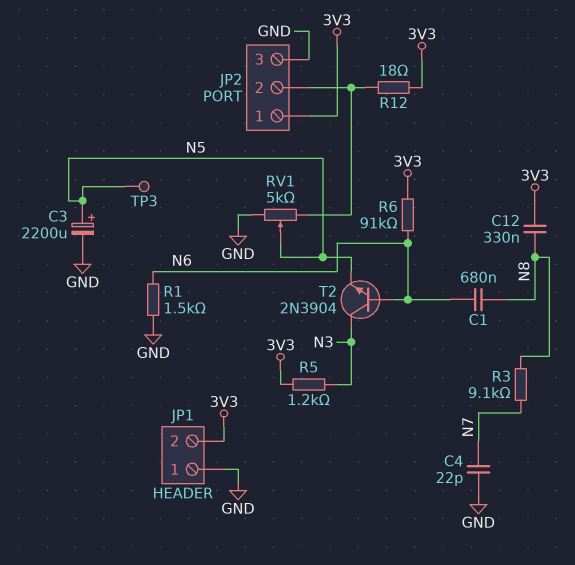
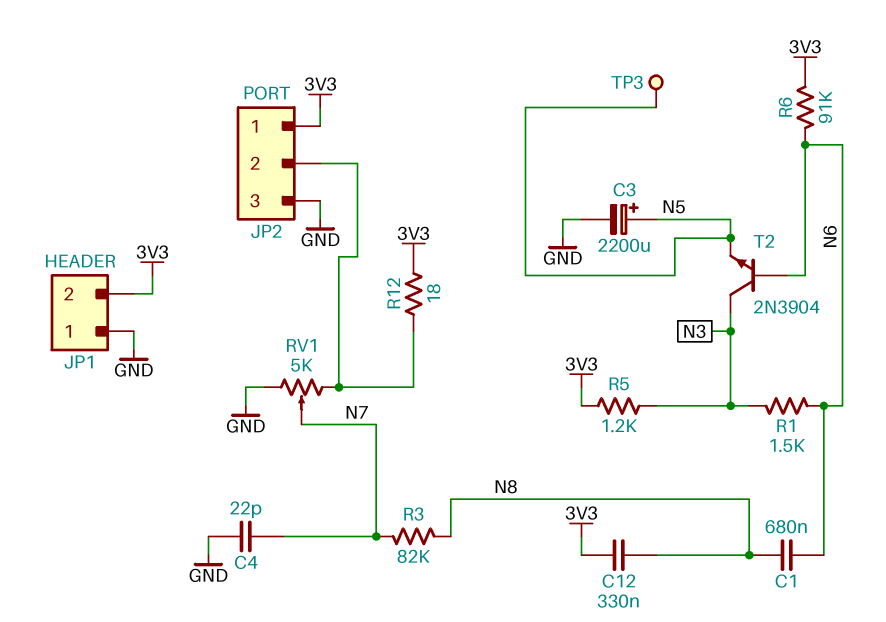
R1: 1.5k (GND, N6) -> 1.5k (N3, N6)
R3: 9.1k (N7, N8) -> 82k (N7, N8)
RV1: 5k (GND, JP2/2, wiper N5) -> 5k (GND, JP2/2, wiper N7)

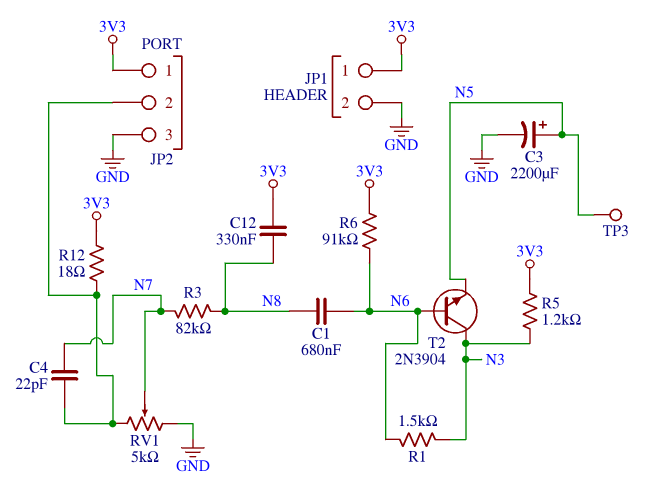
C4: 22pF (GND, N7) -> 22pF (JP2/2, N7)
JP1 pin 1: GND -> 3V3
JP1 pin 2: 3V3 -> GND

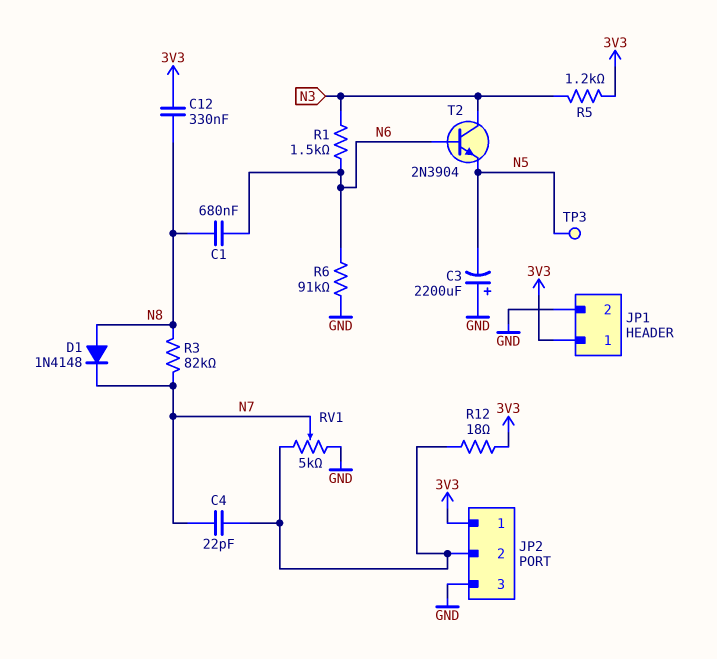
C3: 2200uF (plus N5, minus GND) -> 2200uF (plus GND, minus N5)
D1: none -> diode 1N4148 (A N8, K N7)
R6: 91k (3V3, N6) -> 91k (GND, N6)

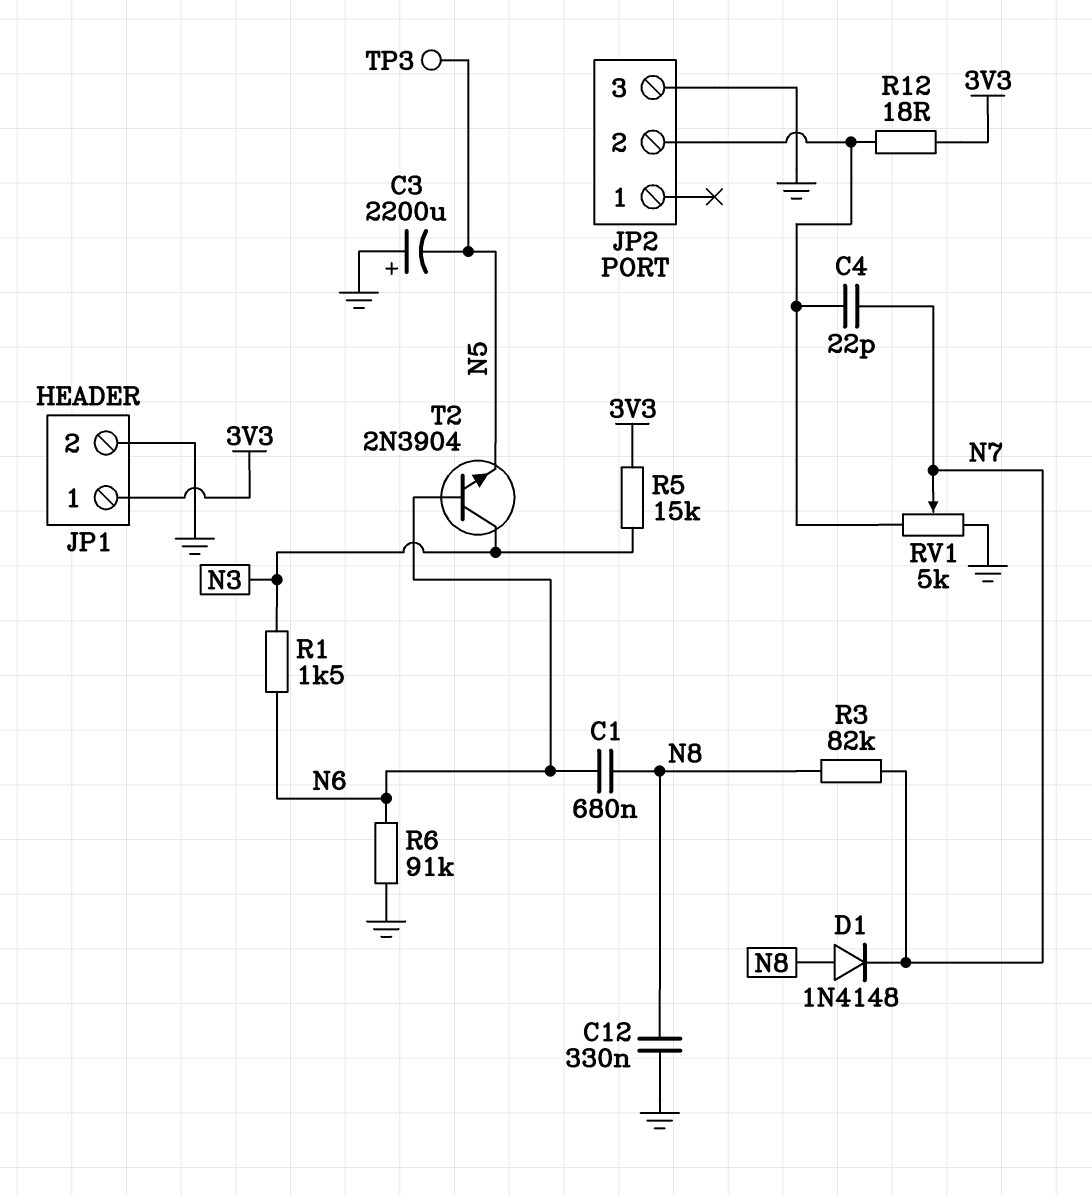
C12: 330nF (3V3, N8) -> 330nF (GND, N8)
JP2 pin 1: 3V3 -> none
R5: 1.2k (3V3, N3) -> 15k (3V3, N3)

